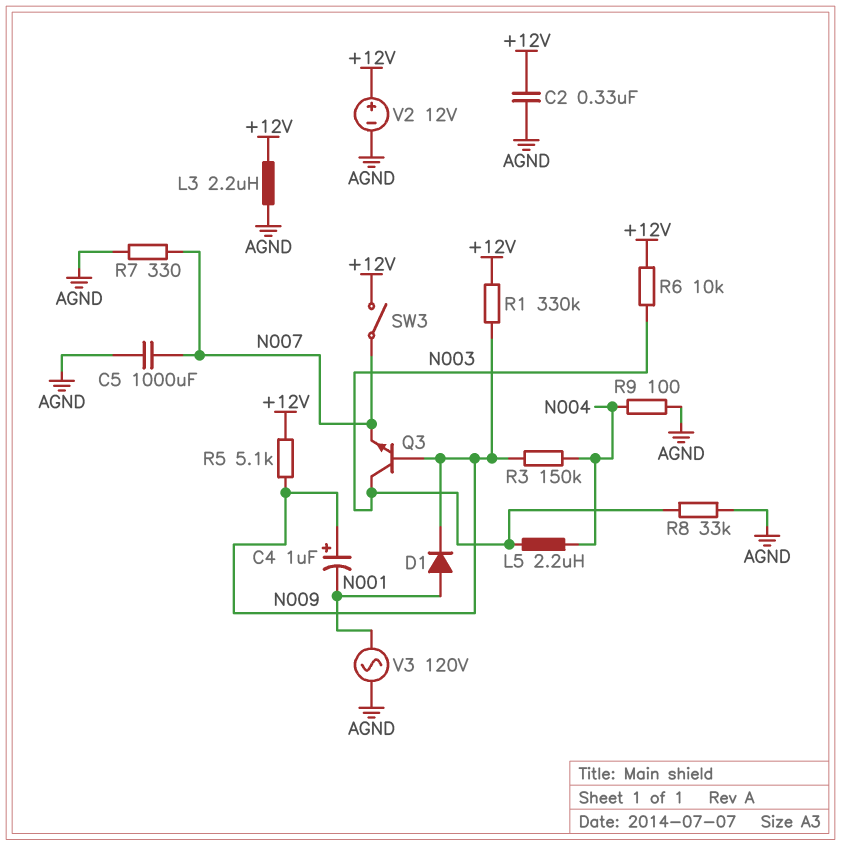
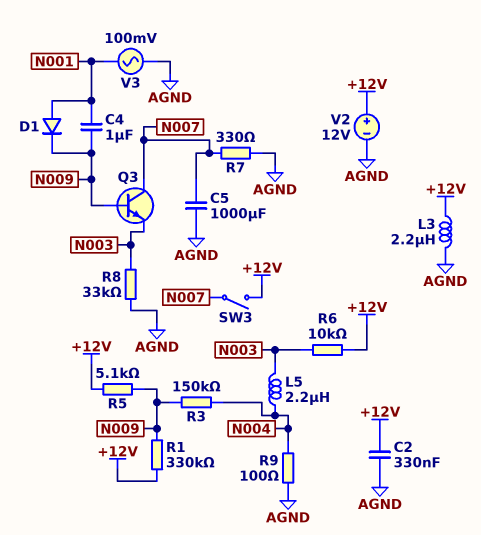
C4: 1uF (plus N009, minus N001) -> 1uF (N001, N009)
Q3: NPN (B N009, C N003, E N007) -> NPN (B N009, C N007, E N003)
V3: AC 120V (AGND, N001) -> AC 100mV (AGND, N001)

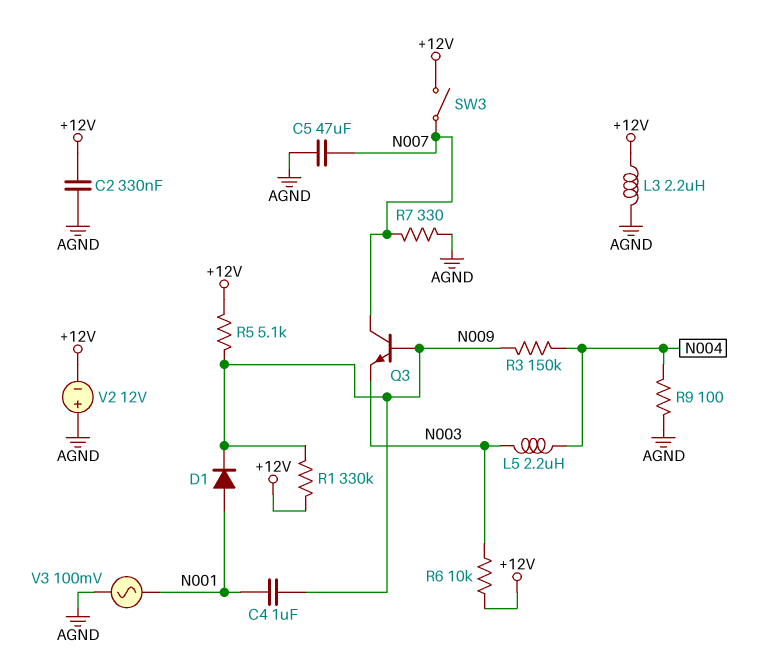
C5: 1000uF (AGND, N007) -> 47uF (AGND, N007)
R8: 33k (AGND, N003) -> none
V2: 12V (plus +12V, minus AGND) -> 12V (plus AGND, minus +12V)

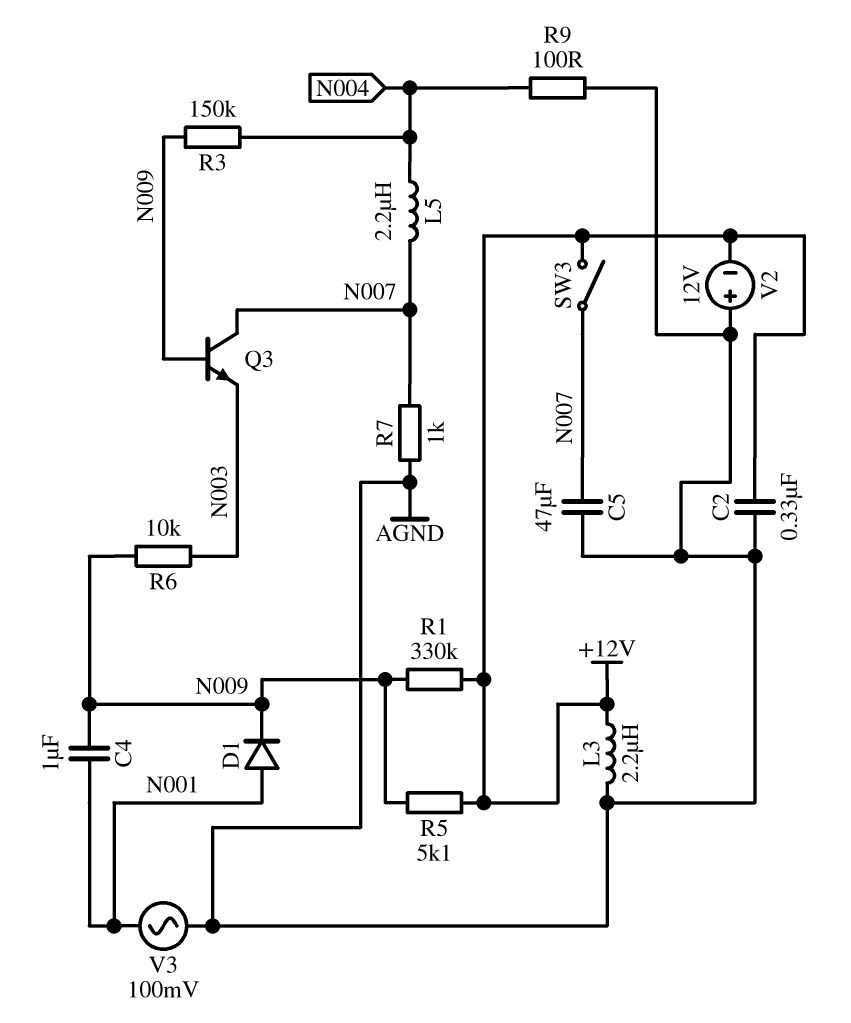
L5: 2.2uH (N003, N004) -> 2.2uH (N004, N007)
R6: 10k (+12V, N003) -> 10k (N003, N009)
R7: 330 (AGND, N007) -> 1k (AGND, N007)

